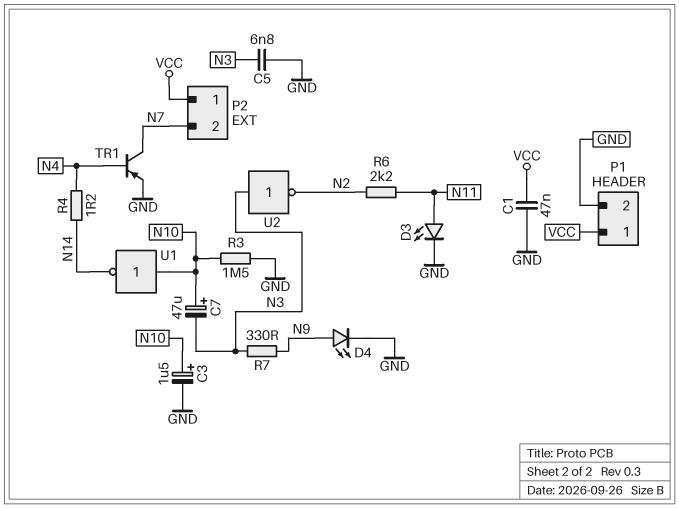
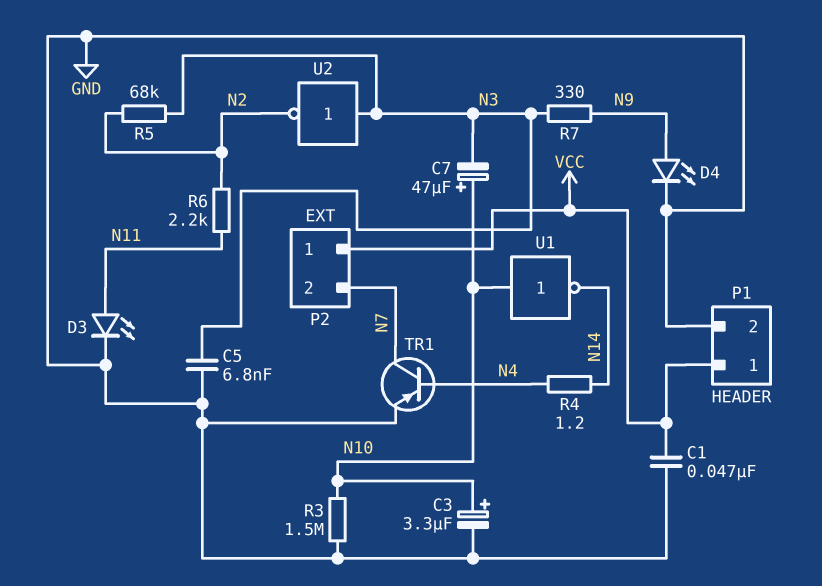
C3: 1.5uF (plus N10, minus GND) -> 3.3uF (plus N10, minus GND)
R5: none -> 68k (N2, N3)

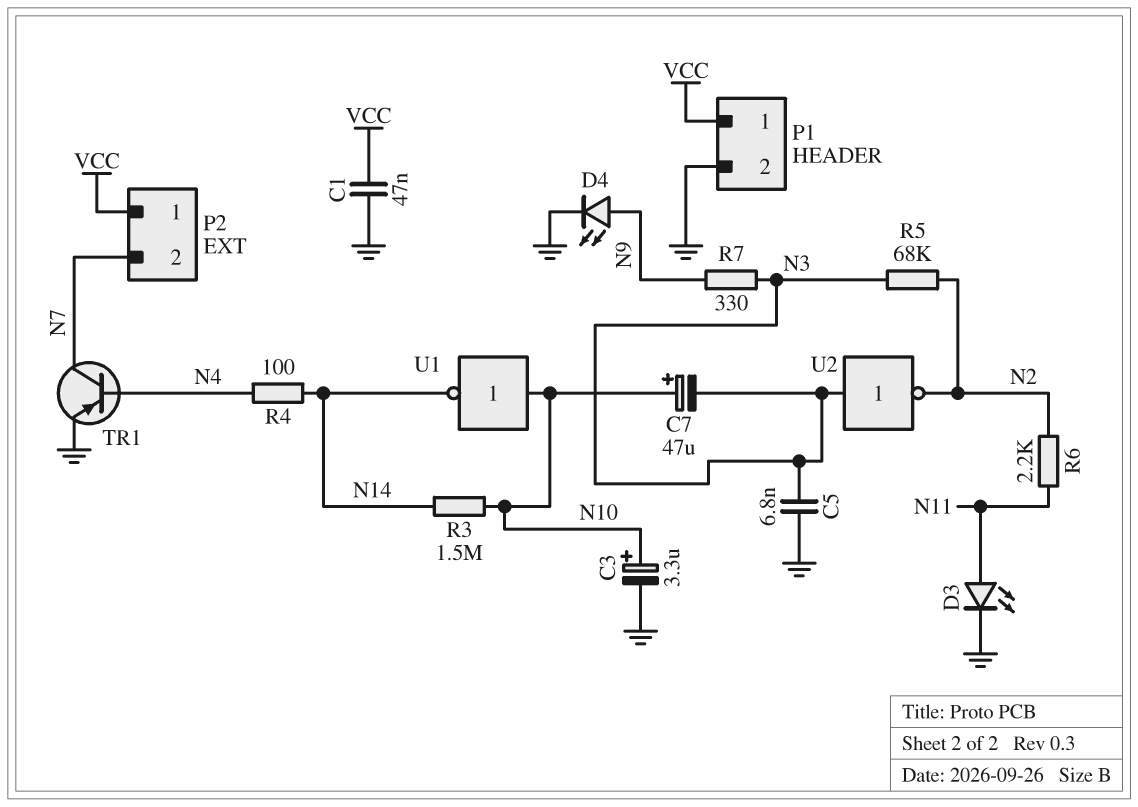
R3: 1.5M (GND, N10) -> 1.5M (N10, N14)
R4: 1.2 (N4, N14) -> 100 (N4, N14)

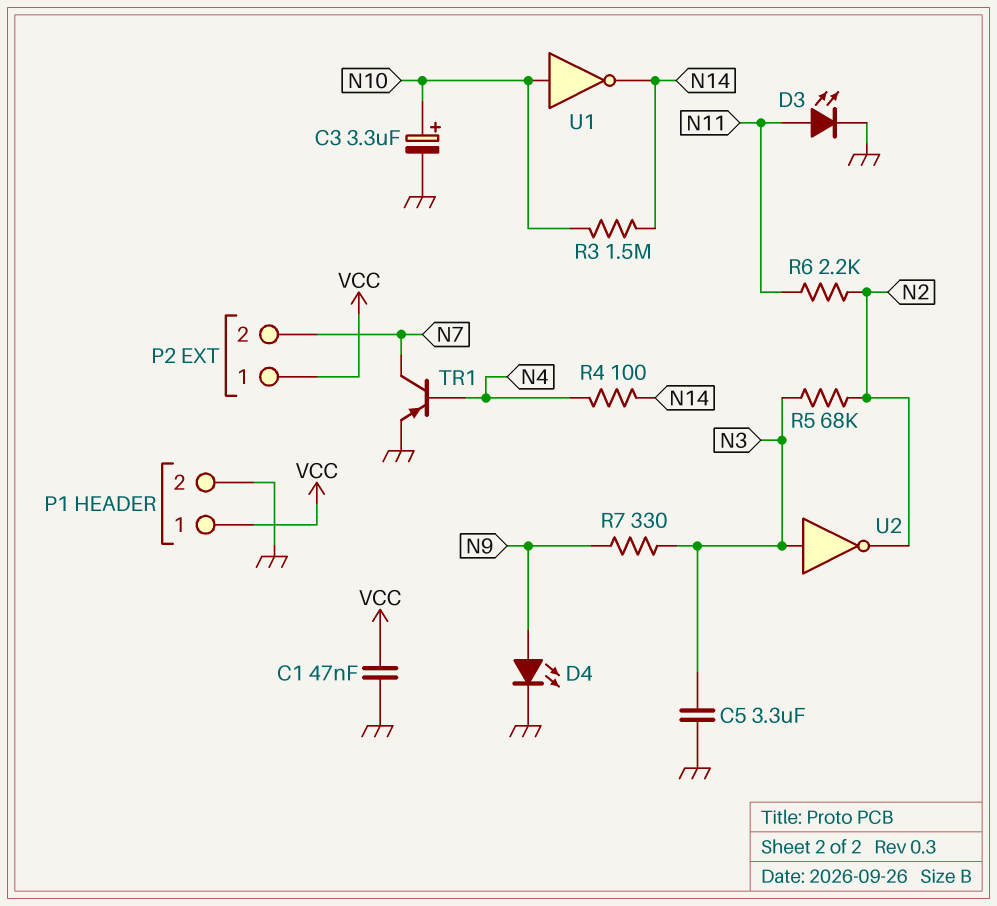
C5: 6.8nF (GND, N3) -> 3.3uF (GND, N3)
C7: 47uF (plus N10, minus N3) -> none

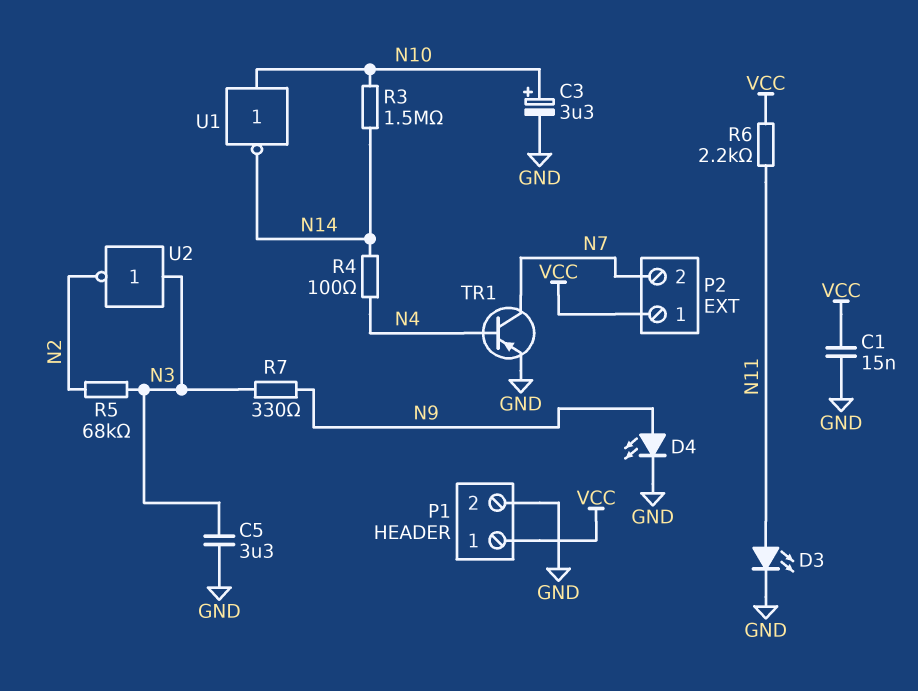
C1: 47nF (GND, VCC) -> 15nF (GND, VCC)
R6: 2.2k (N2, N11) -> 2.2k (N11, VCC)

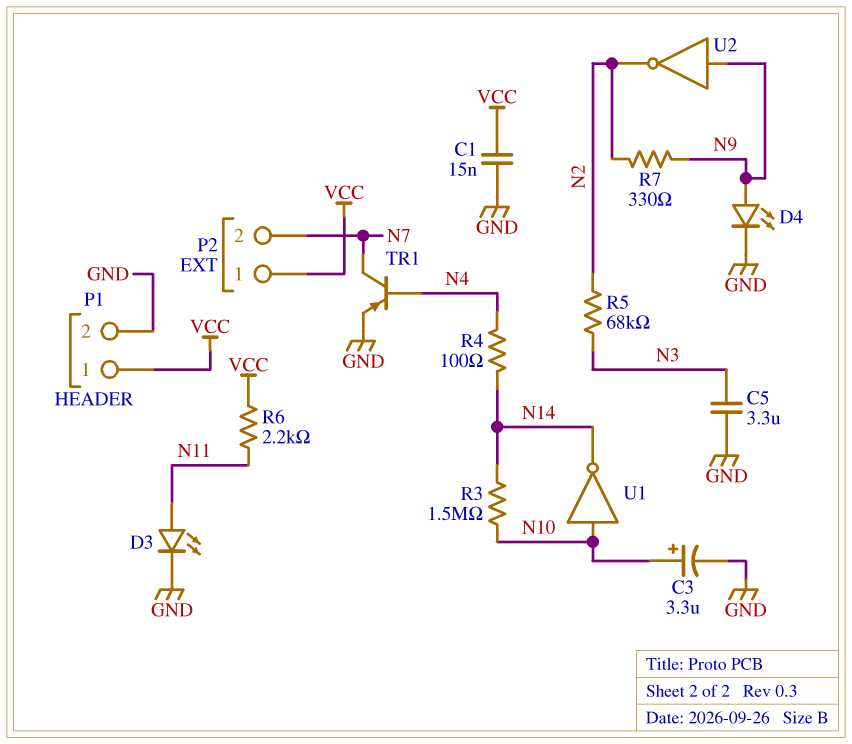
R7: 330 (N3, N9) -> 330 (N2, N9)
U2: NOT (in N3, out N2) -> NOT (in N9, out N2)

